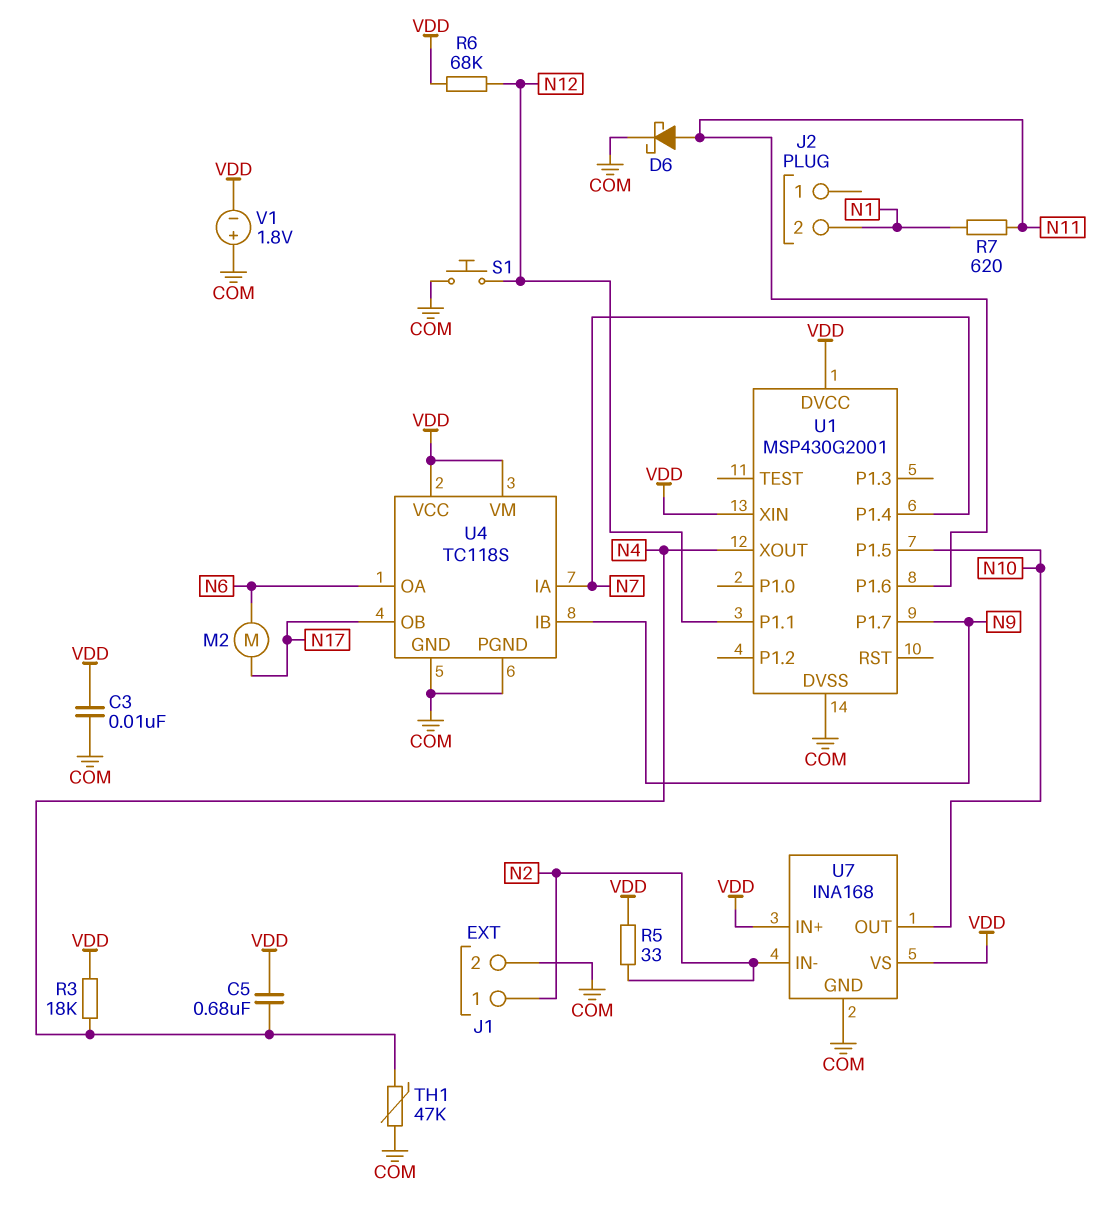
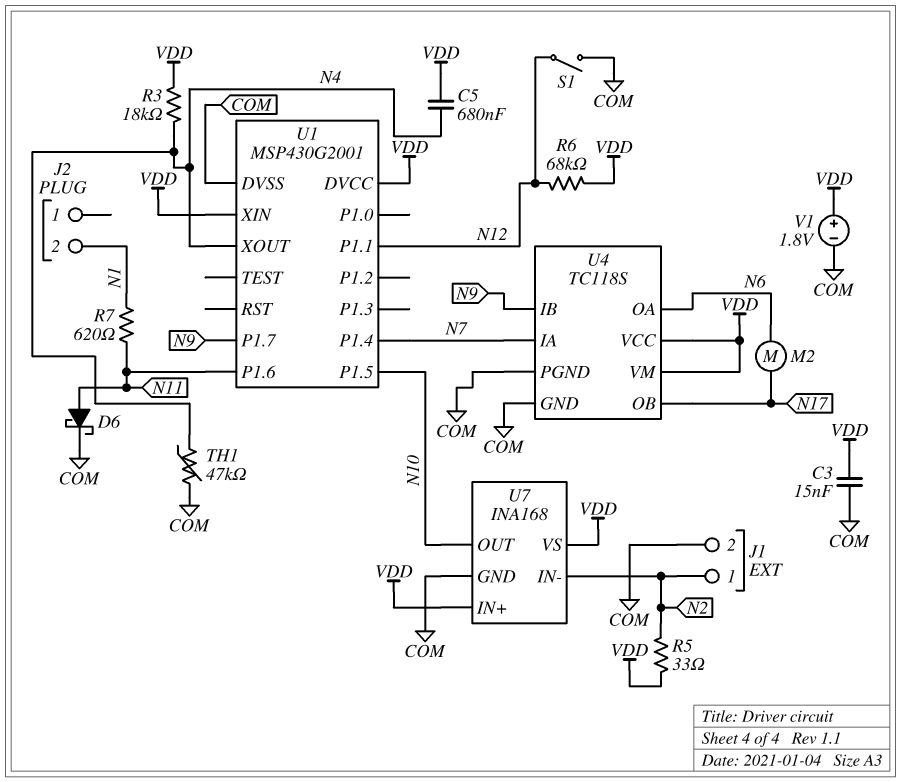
C3: 10nF (COM, VDD) -> 15nF (COM, VDD)
S1: button (COM, N12) -> switch (COM, N12)
V1: 1.8V (plus COM, minus VDD) -> 1.8V (plus VDD, minus COM)

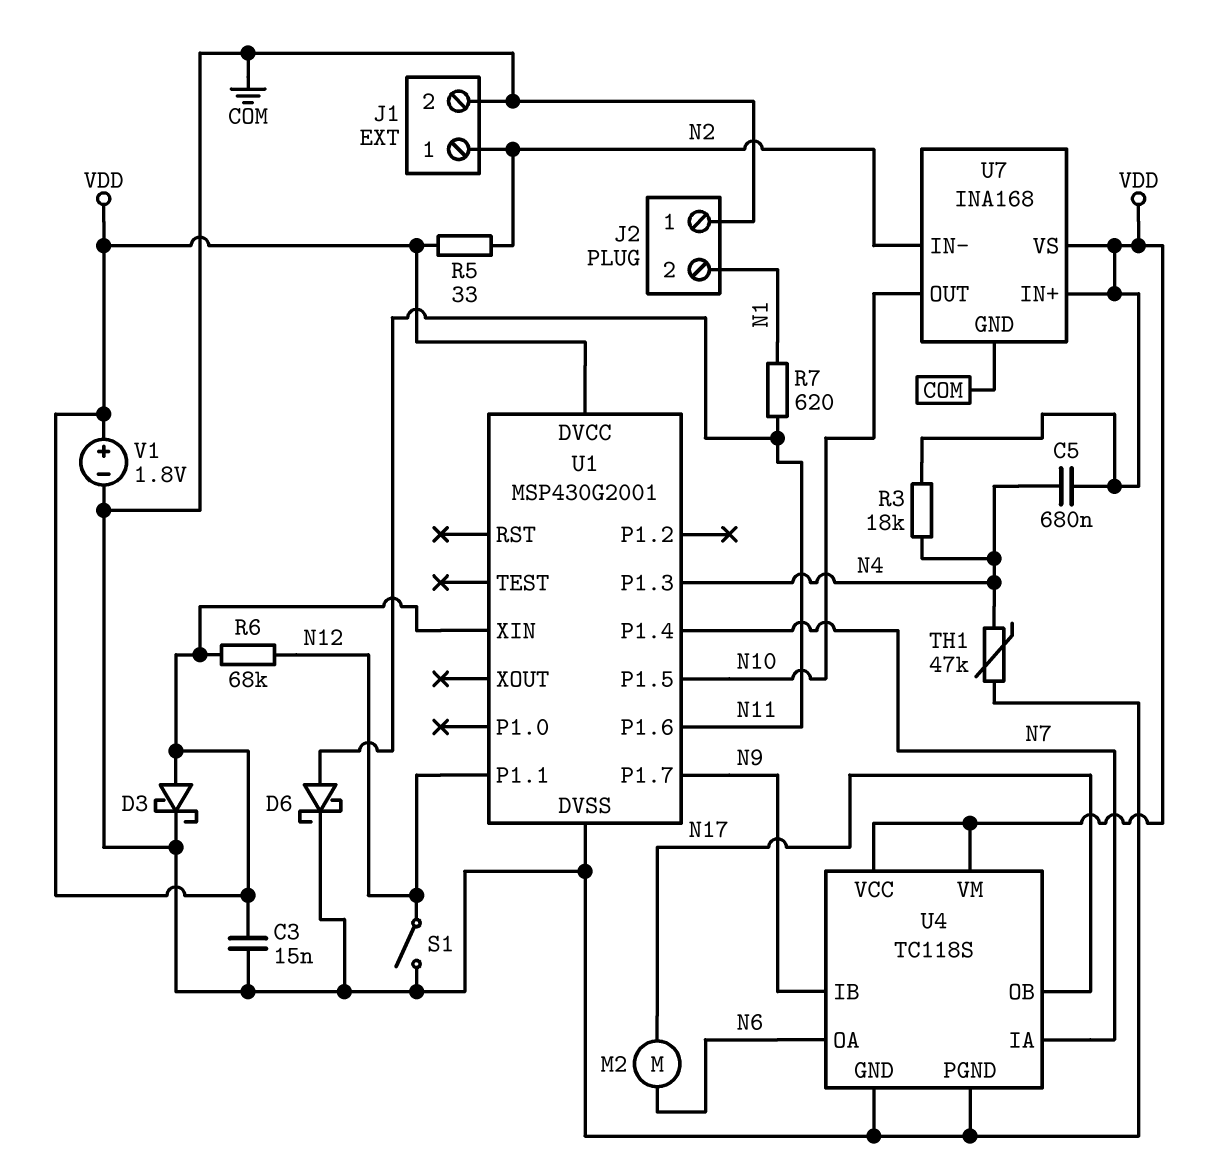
D3: none -> schottky (A VDD, K COM)
J2 pin 1: none -> COM
U1 pin P1.3: none -> N4
U1 pin XOUT: N4 -> none

